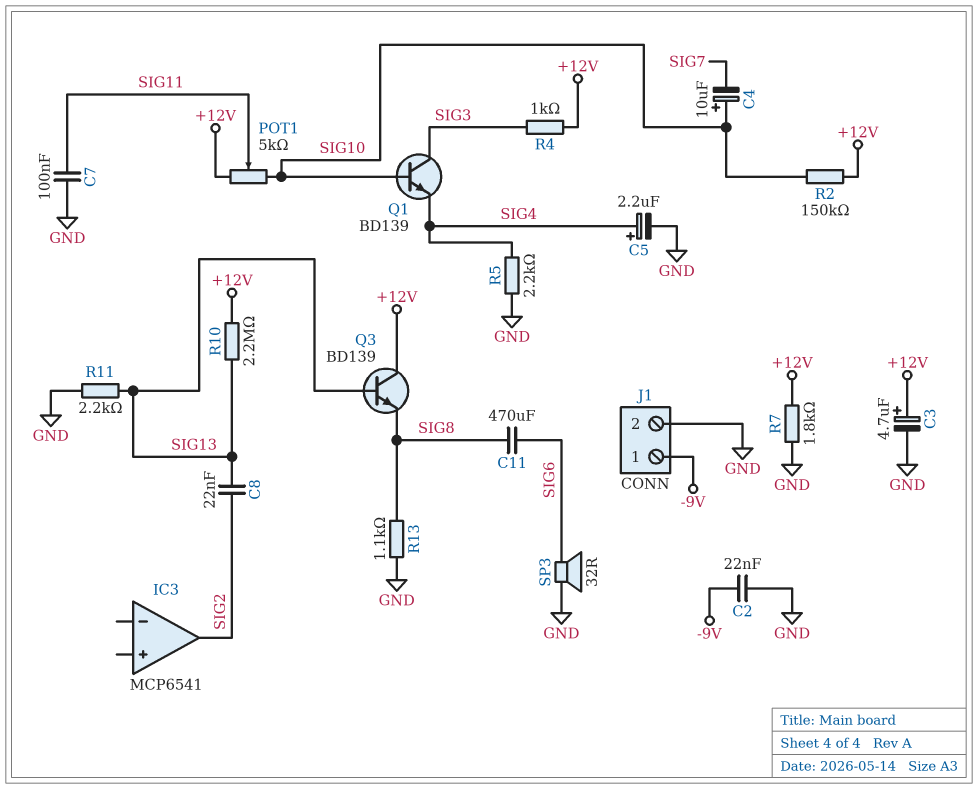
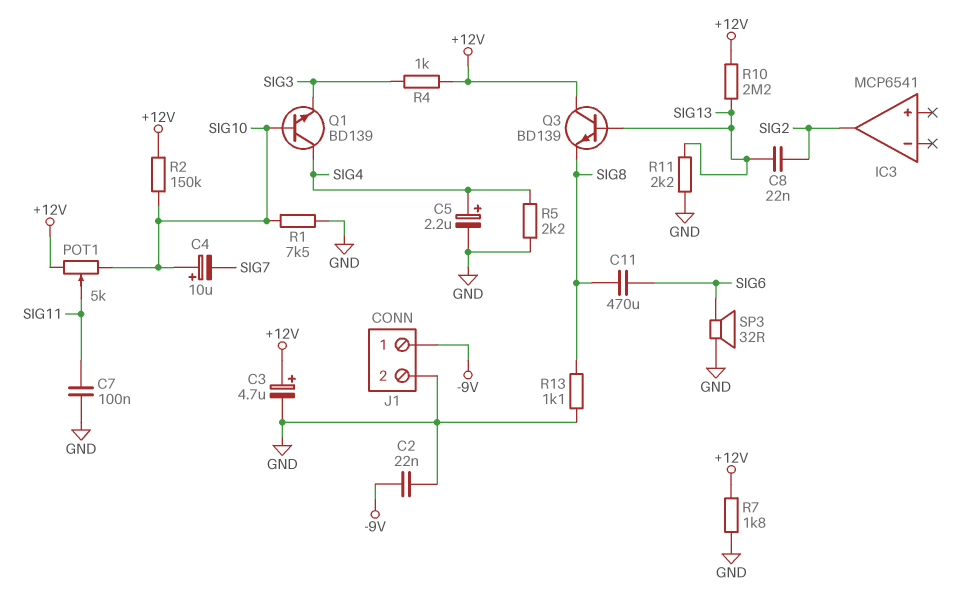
Q1: NPN BD139 (B SIG10, C SIG3, E SIG4) -> NPN BD139 (B SIG10, C SIG4, E SIG3)
R1: none -> 7.5k (GND, SIG10)

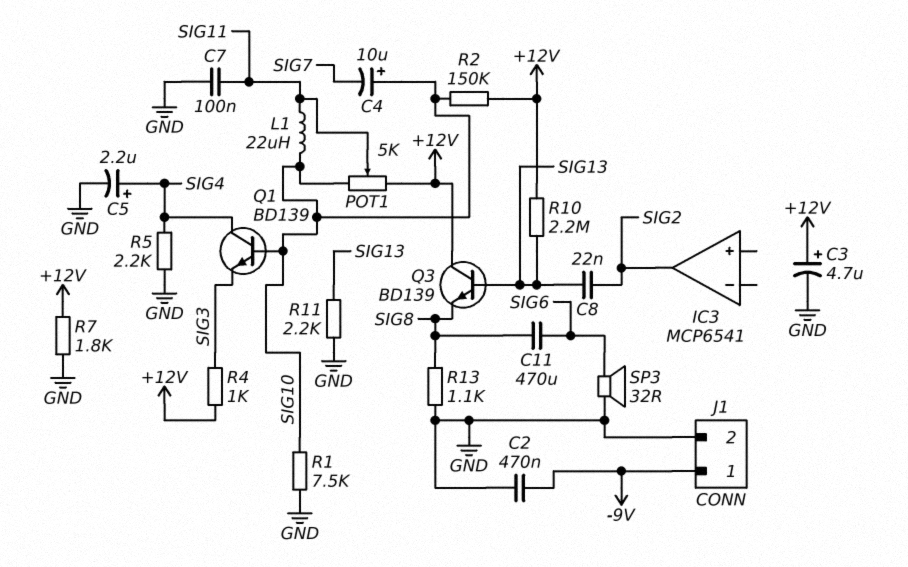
C2: 22nF (-9V, GND) -> 470nF (-9V, GND)
L1: none -> 22uH (SIG10, SIG11)

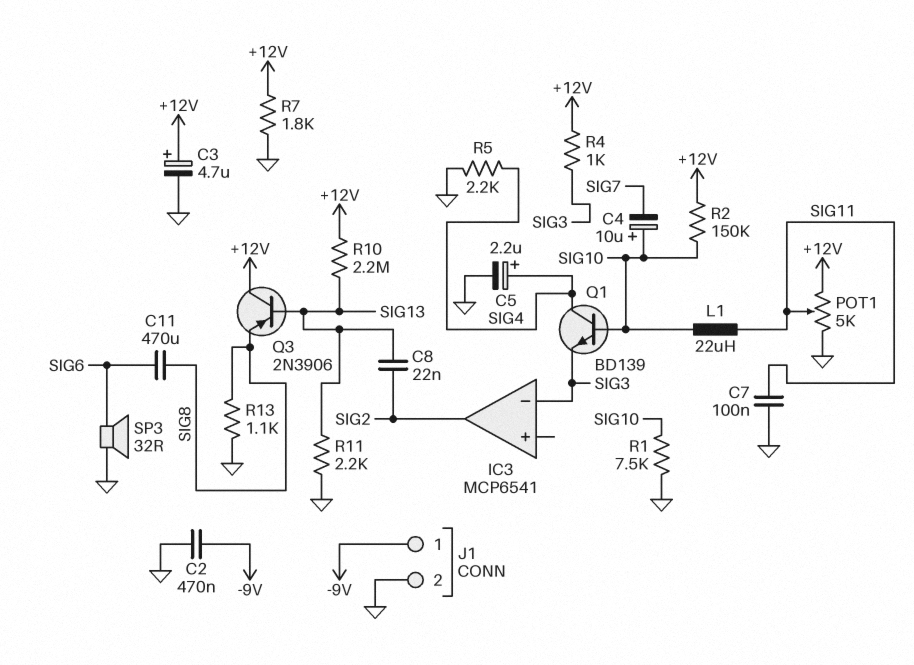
IC3 pin in-: none -> SIG3
POT1: 5k (+12V, SIG10, wiper SIG11) -> 5k (+12V, GND, wiper SIG11)
Q3: NPN BD139 (B SIG13, C +12V, E SIG8) -> PNP 2N3906 (B SIG13, C +12V, E SIG8)

